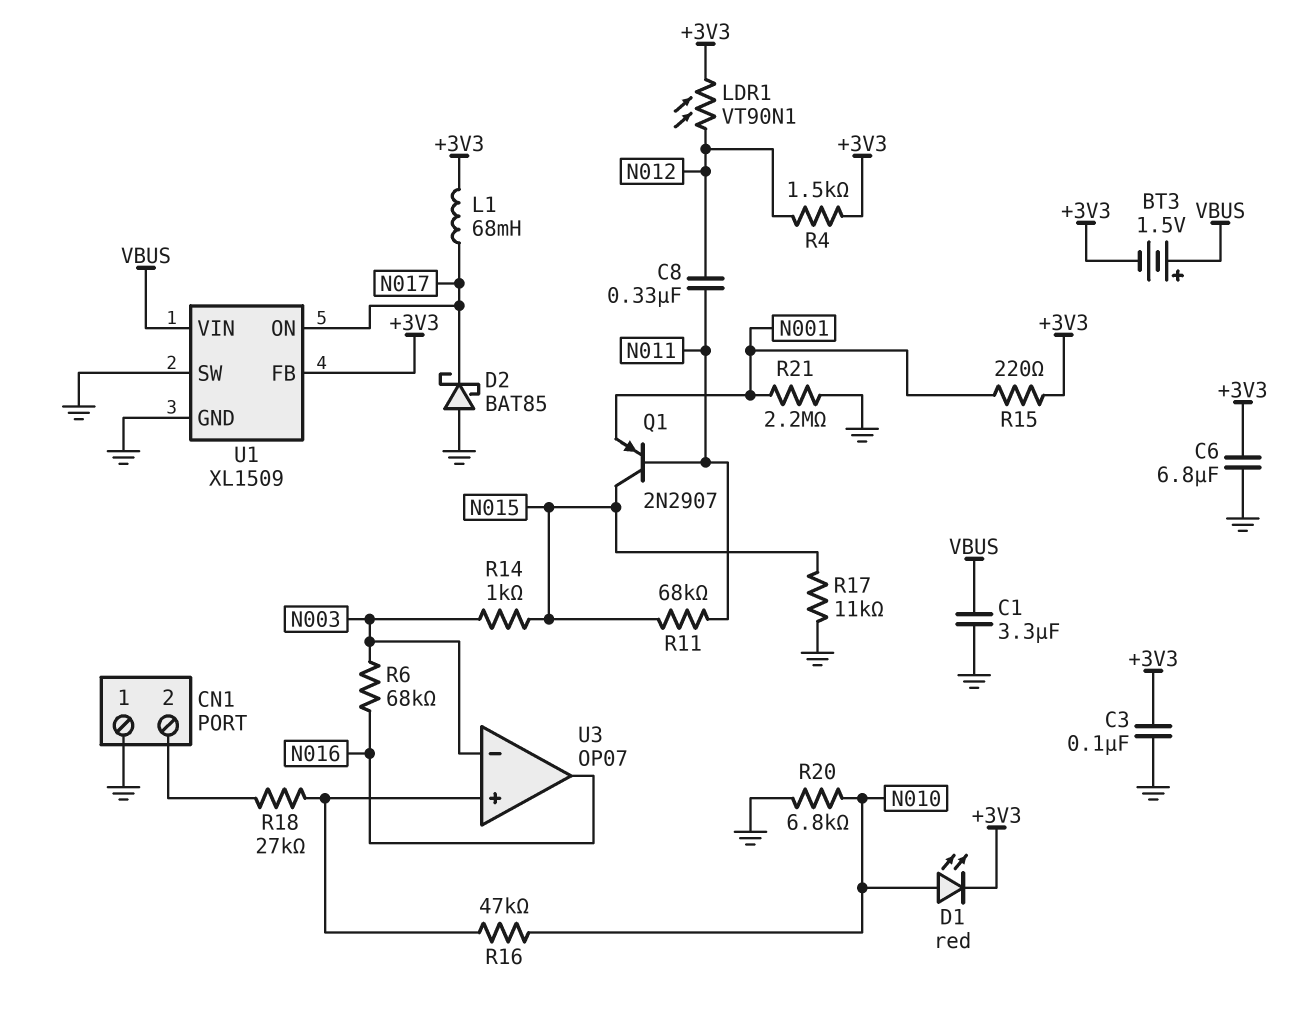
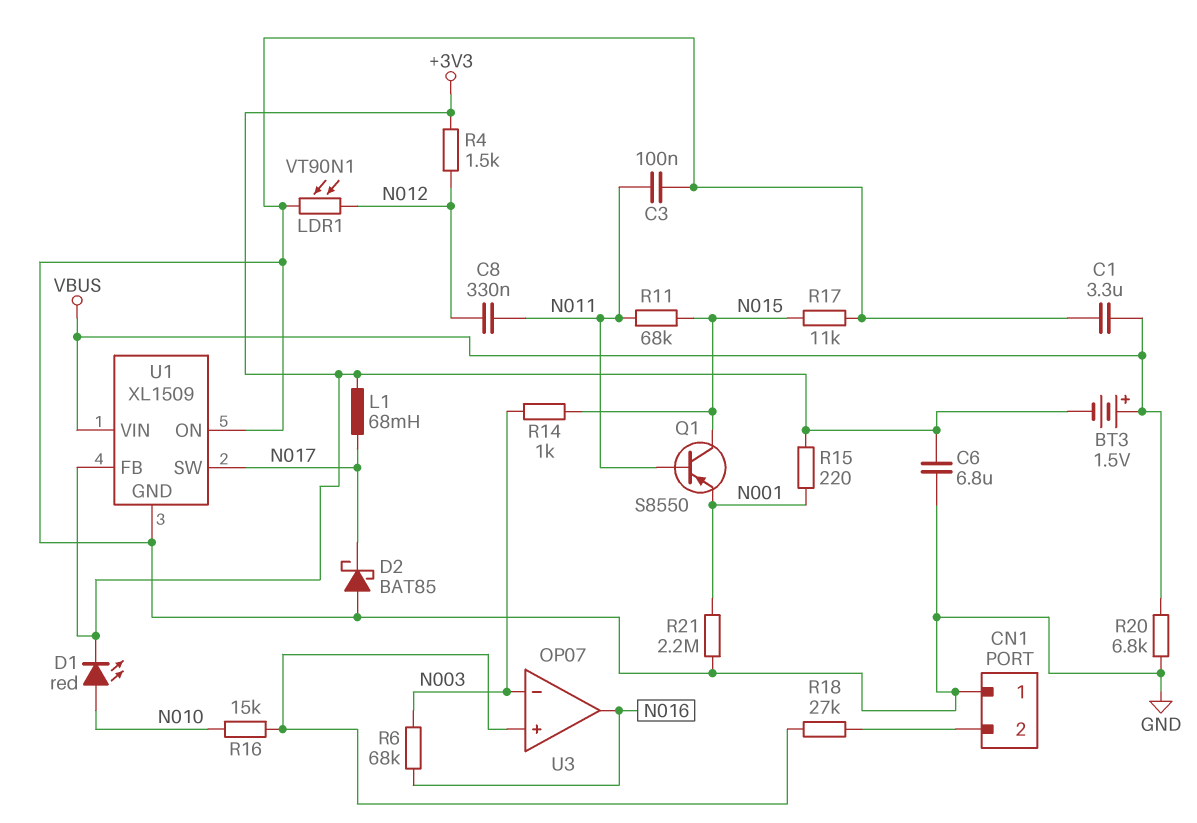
C3: 100nF (+3V3, GND) -> 100nF (GND, N011)
LDR1: VT90N1 (+3V3, N012) -> VT90N1 (GND, N012)
Q1: PNP 2N2907 (B N011, C N015, E N001) -> PNP S8550 (B N011, C N015, E N001)
R16: 47k (N010, U3/in+) -> 15k (N010, U3/in+)
R20: 6.8k (GND, N010) -> 6.8k (GND, VBUS)
U1 pin ON: N017 -> GND
U1 pin SW: GND -> N017

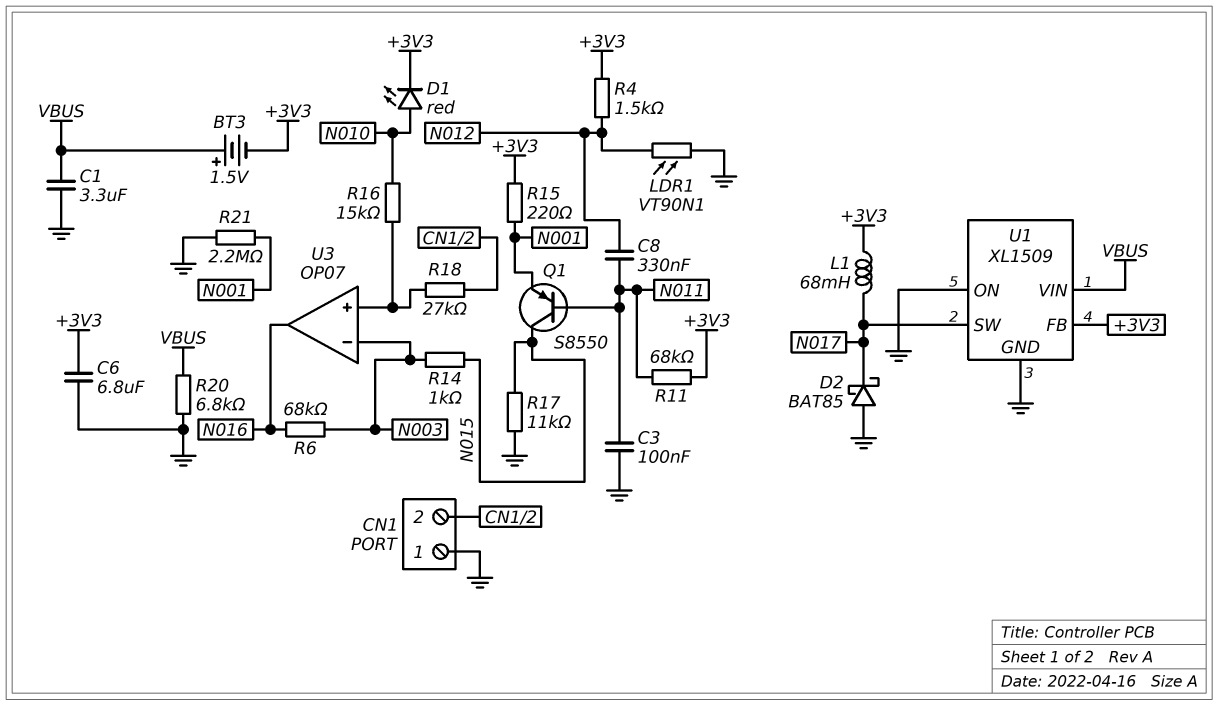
R11: 68k (N011, N015) -> 68k (+3V3, N011)

